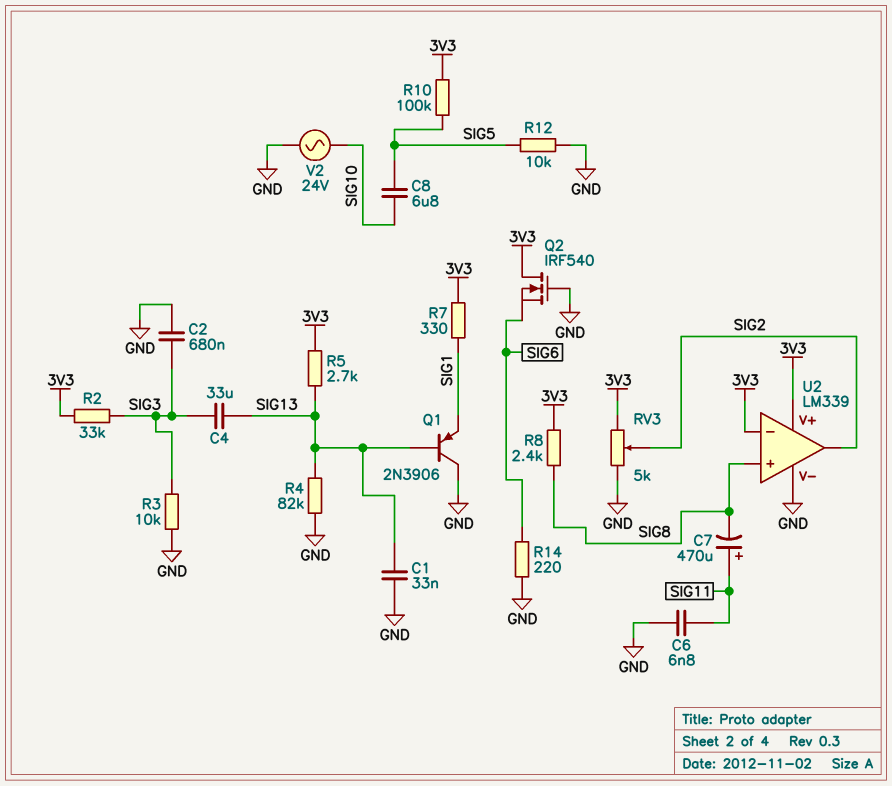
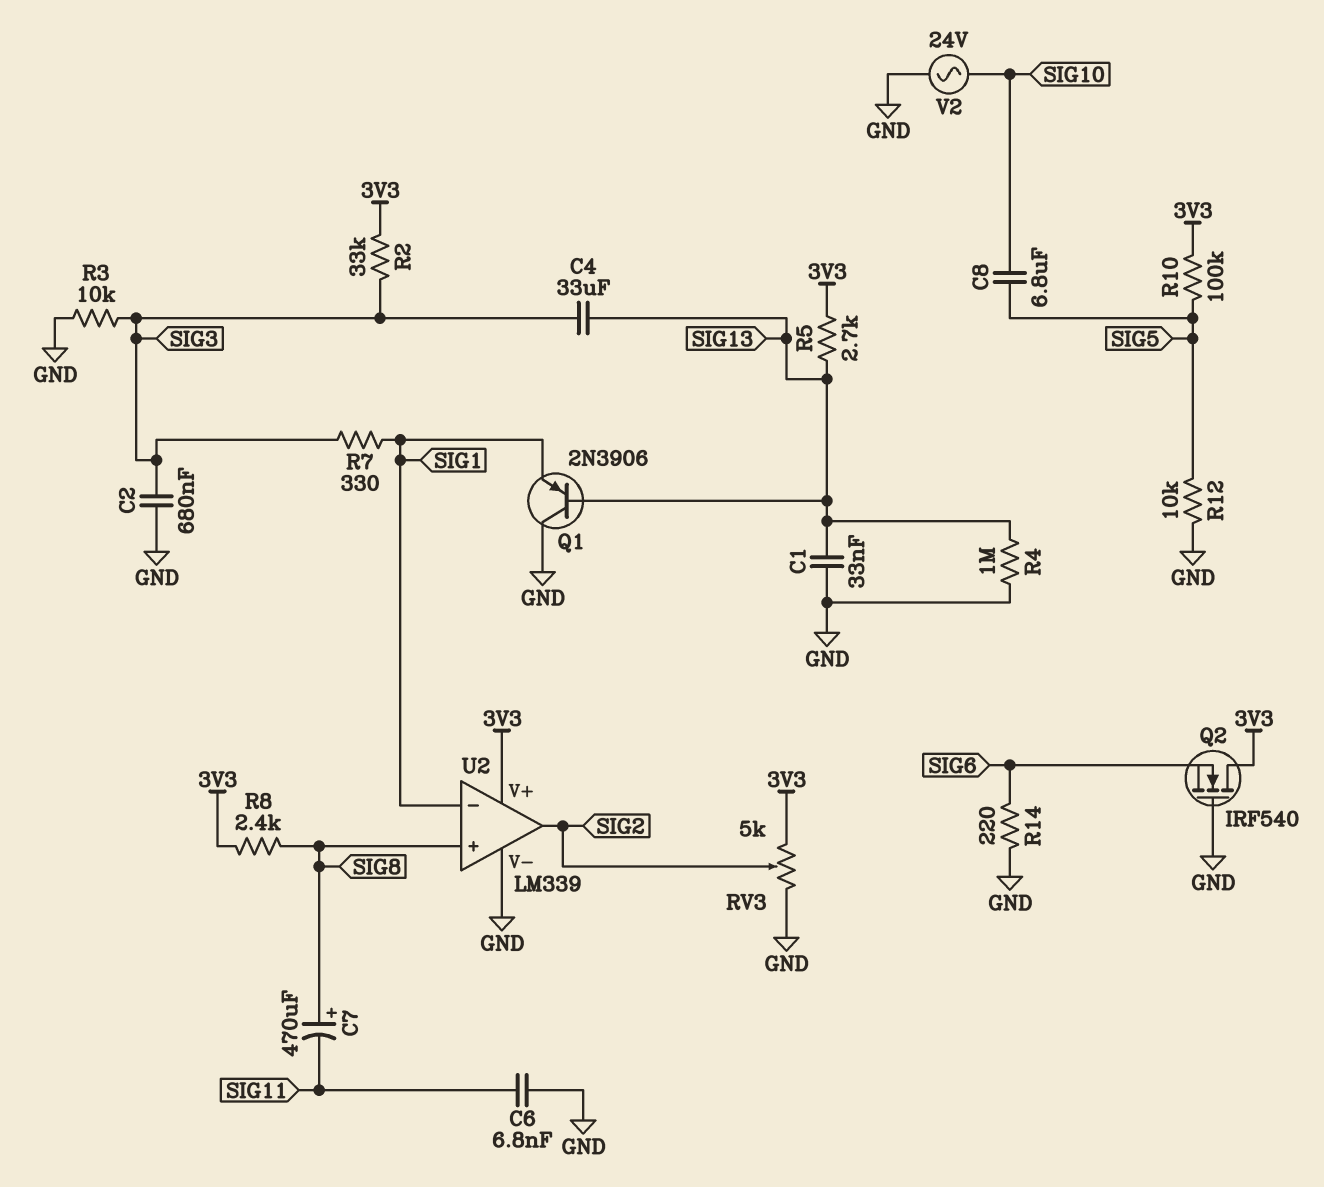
C7: 470uF (plus SIG11, minus SIG8) -> 470uF (plus SIG8, minus SIG11)
R4: 82k (GND, SIG13) -> 1M (GND, SIG13)
R7: 330 (3V3, SIG1) -> 330 (SIG1, SIG3)
U2 pin in-: 3V3 -> SIG1

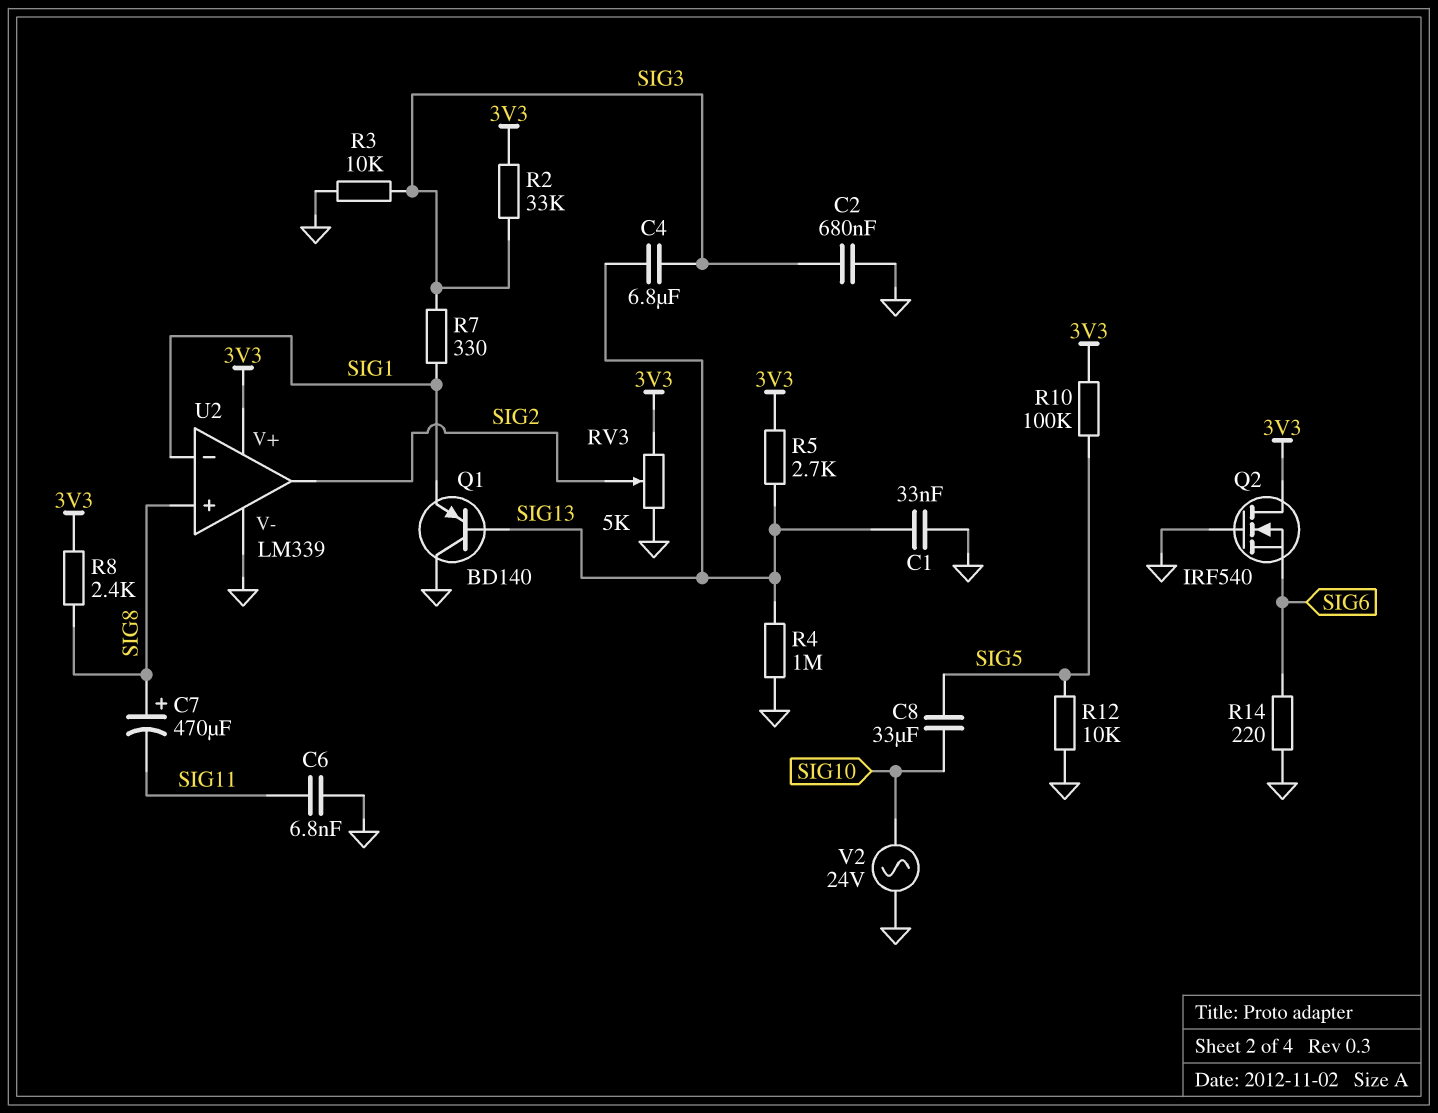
C4: 33uF (SIG3, SIG13) -> 6.8uF (SIG3, SIG13)
C8: 6.8uF (SIG5, SIG10) -> 33uF (SIG5, SIG10)
Q1: PNP 2N3906 (B SIG13, C GND, E SIG1) -> PNP BD140 (B SIG13, C GND, E SIG1)

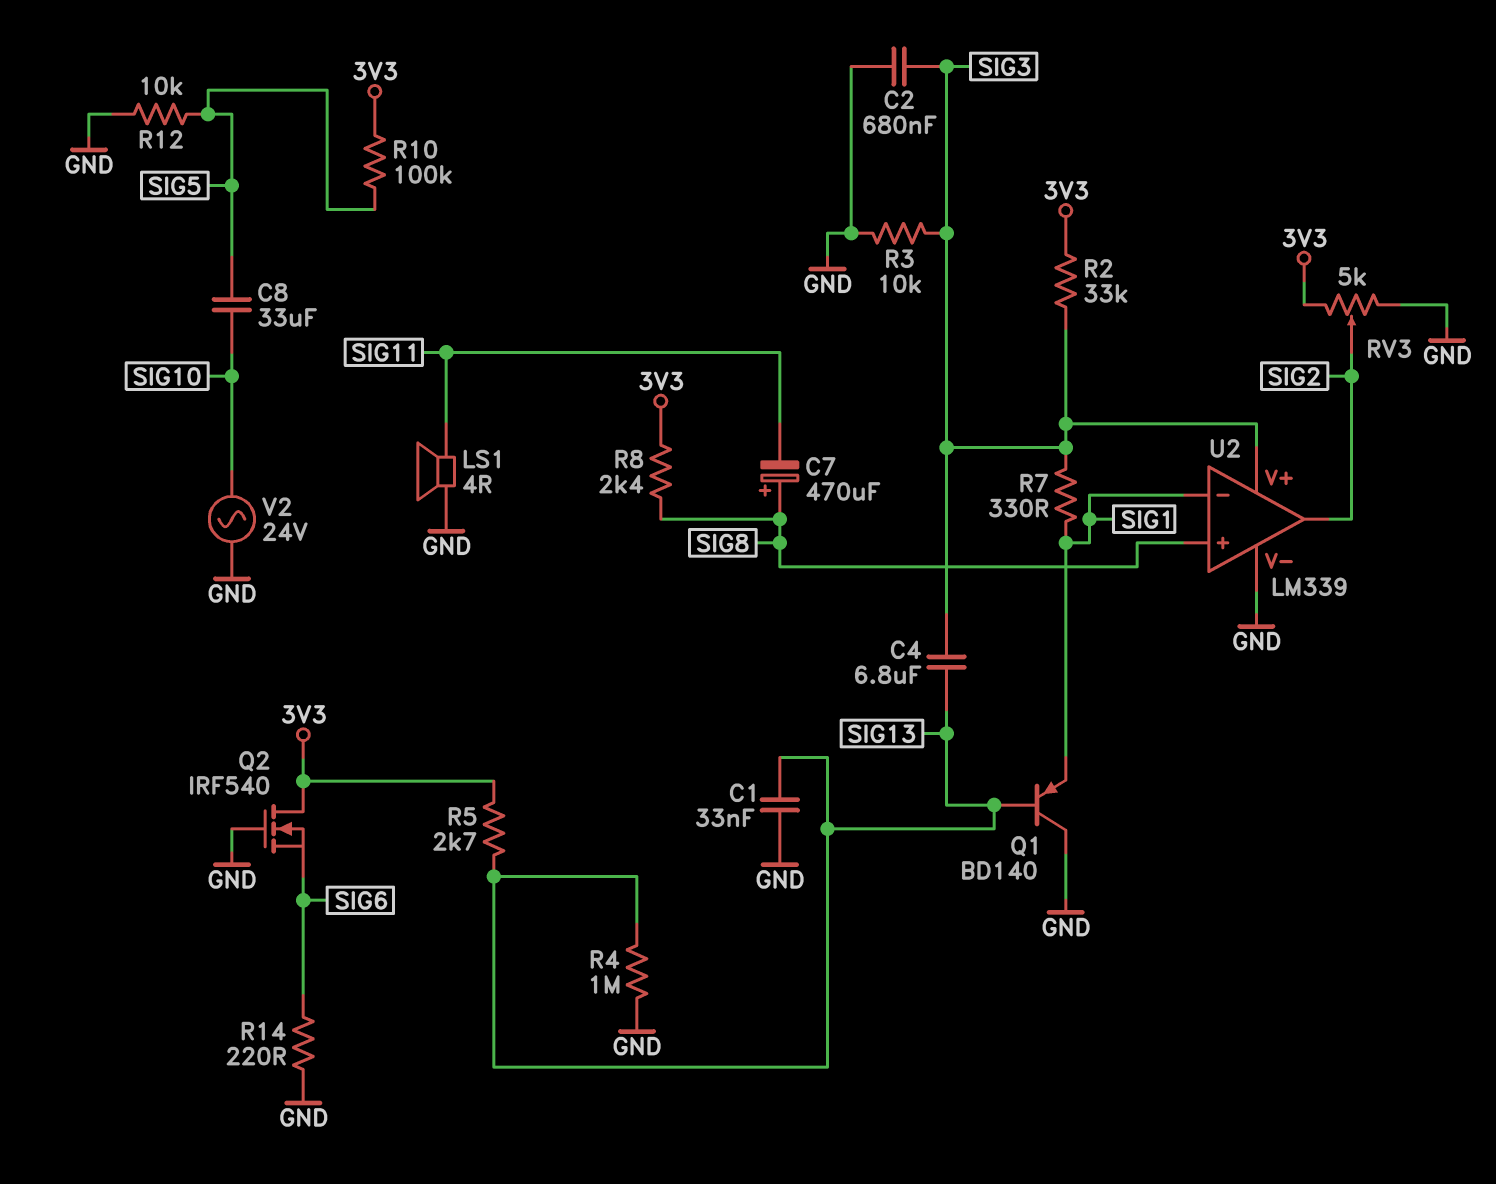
C6: 6.8nF (GND, SIG11) -> none
LS1: none -> speaker 4R (GND, SIG11)
U2 pin V+: 3V3 -> SIG3

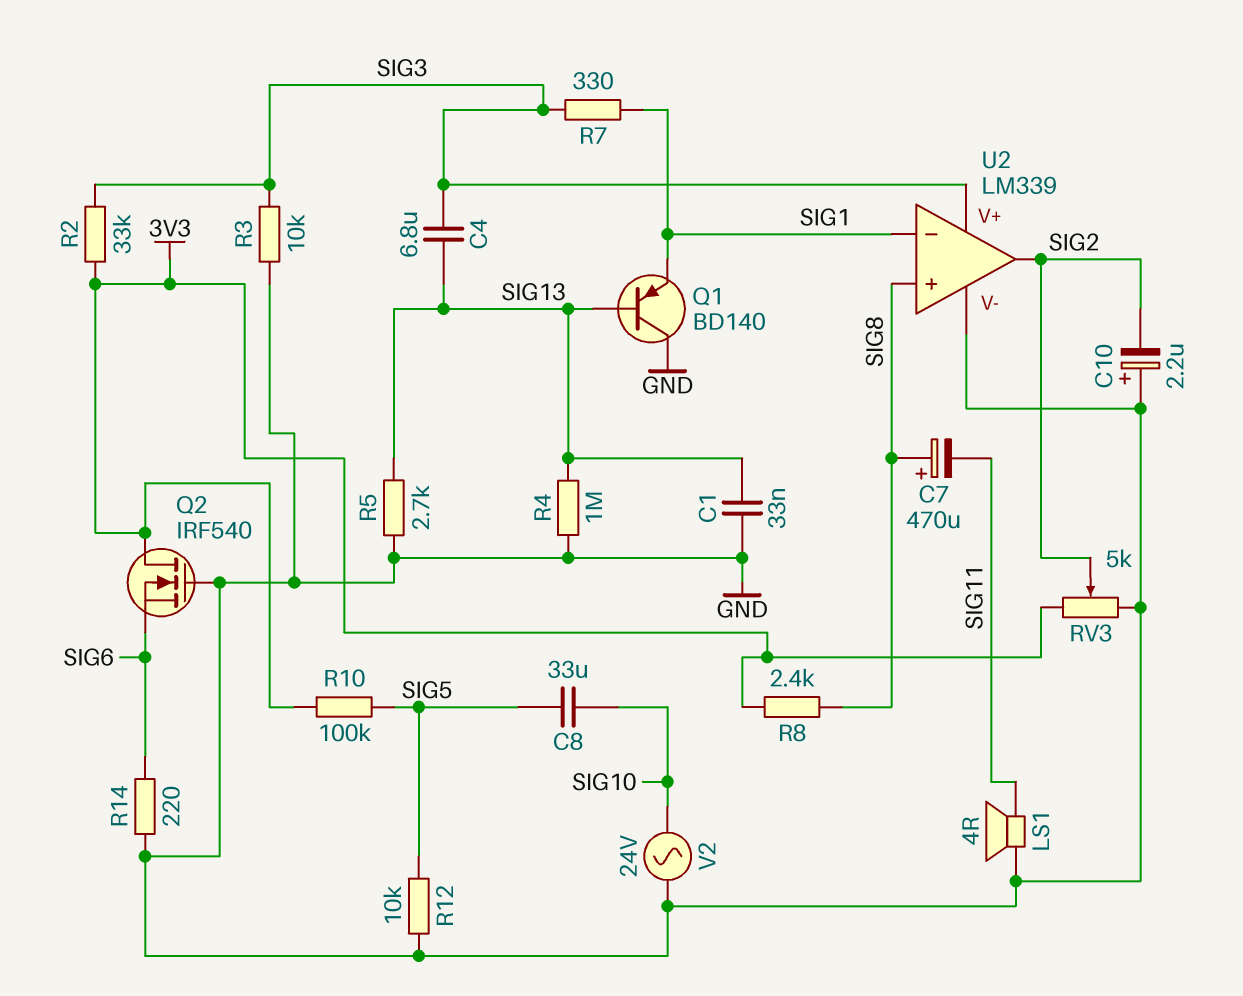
C2: 680nF (GND, SIG3) -> none
C10: none -> 2.2uF (plus GND, minus SIG2)
R5: 2.7k (3V3, SIG13) -> 2.7k (GND, SIG13)

